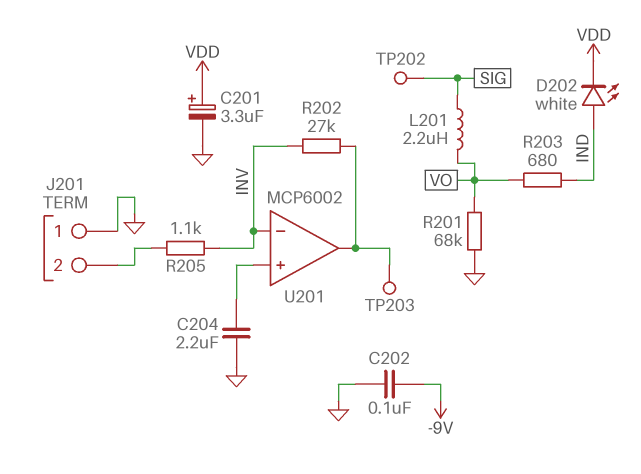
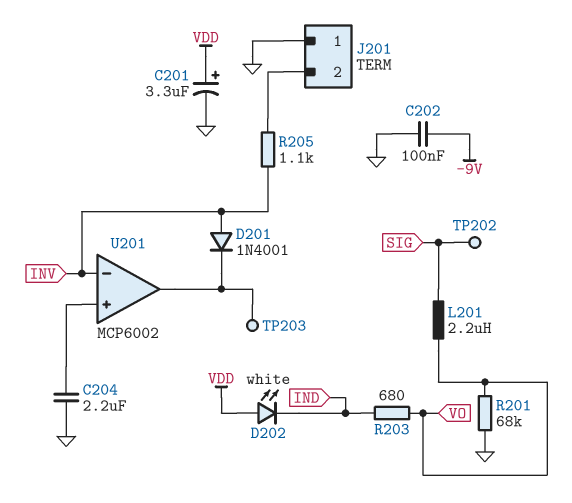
D201: none -> diode 1N4001 (A INV, K U201/out)
D202: LED white (A IND, K VDD) -> LED white (A VDD, K IND)
R202: 27k (INV, U201/out) -> none

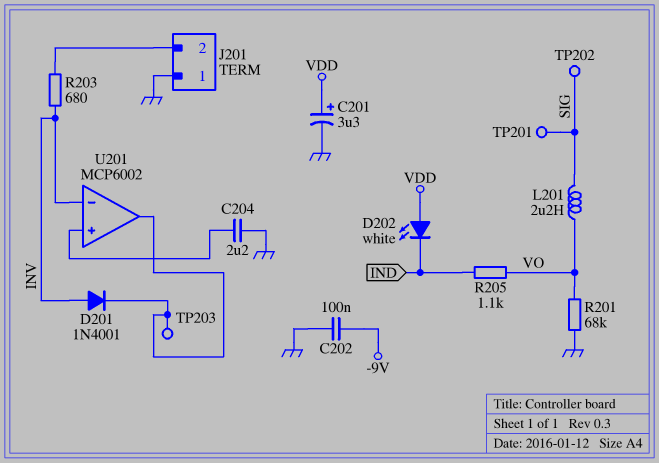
R203: 680 (IND, VO) -> 680 (INV, J201/2)
R205: 1.1k (INV, J201/2) -> 1.1k (IND, VO)
TP201: none -> test point (SIG)

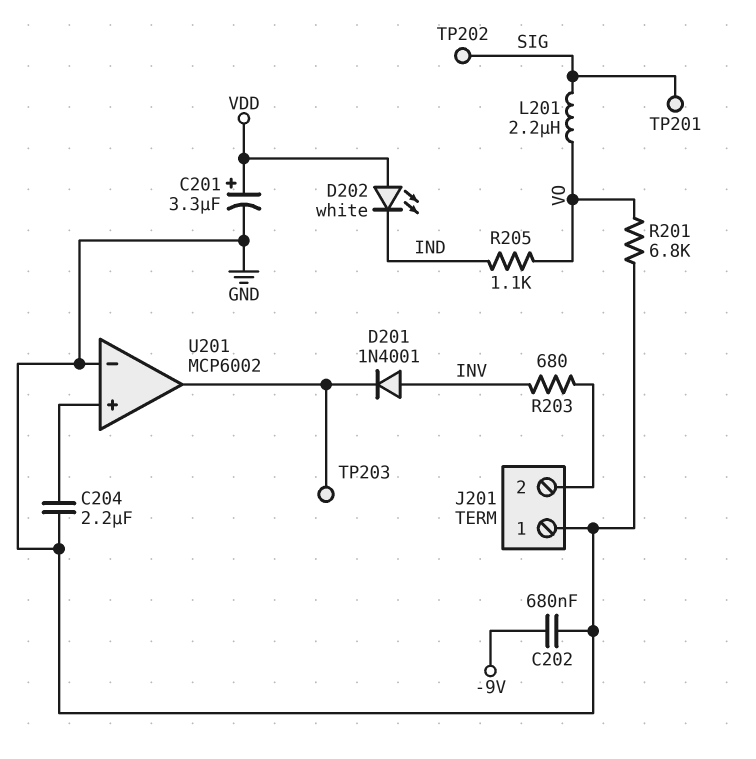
C202: 100nF (-9V, GND) -> 680nF (-9V, GND)
R201: 68k (GND, VO) -> 6.8k (GND, VO)
U201 pin in-: INV -> GND

